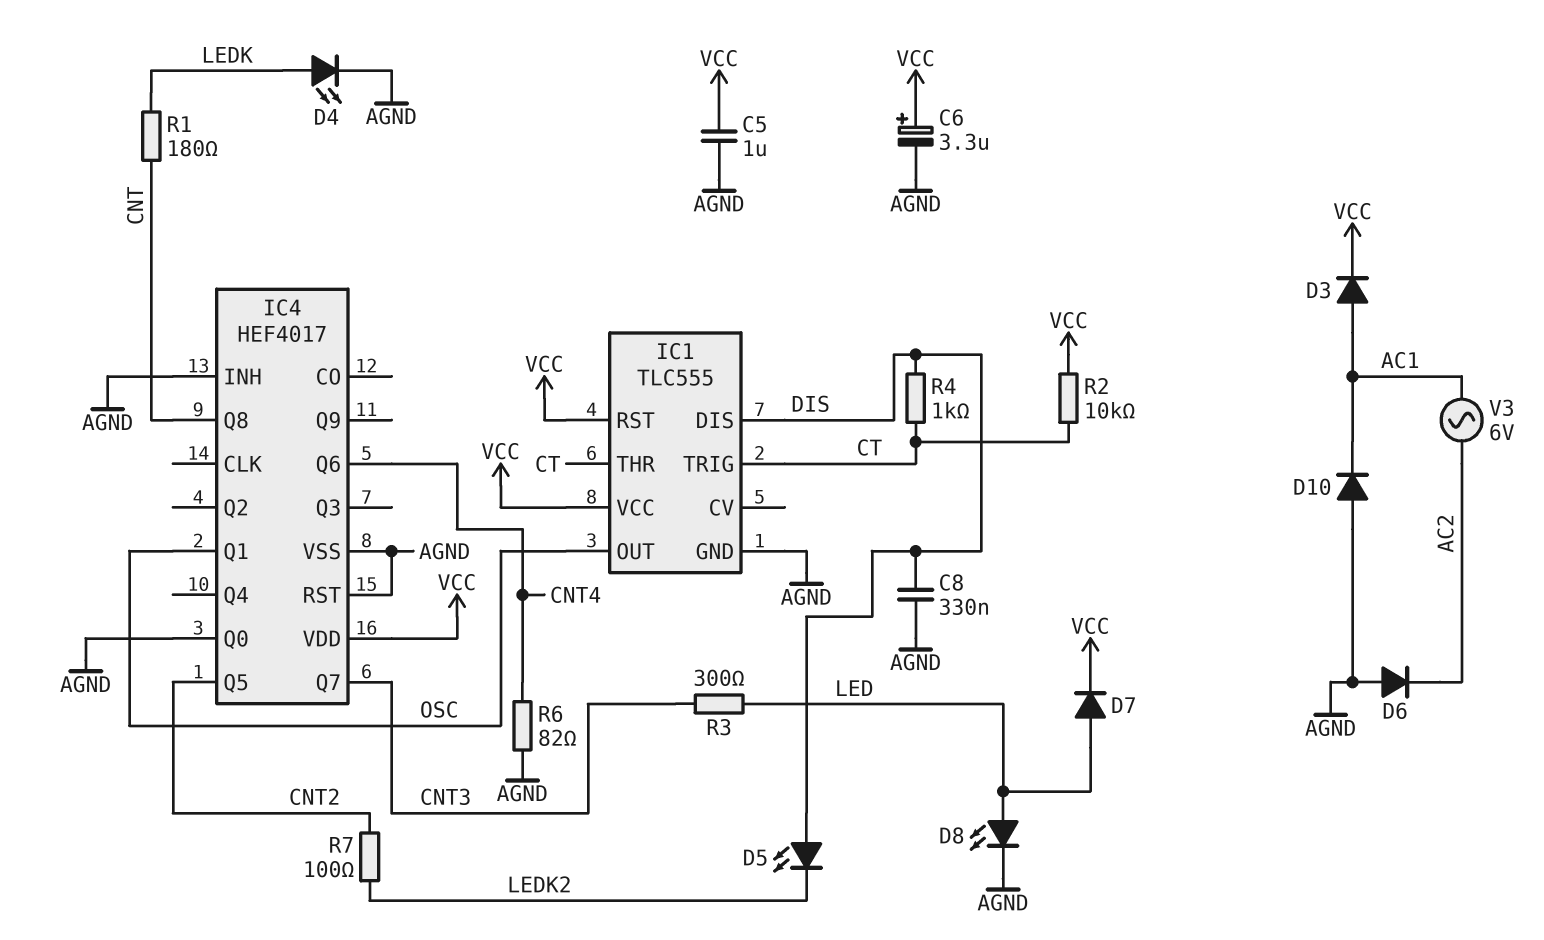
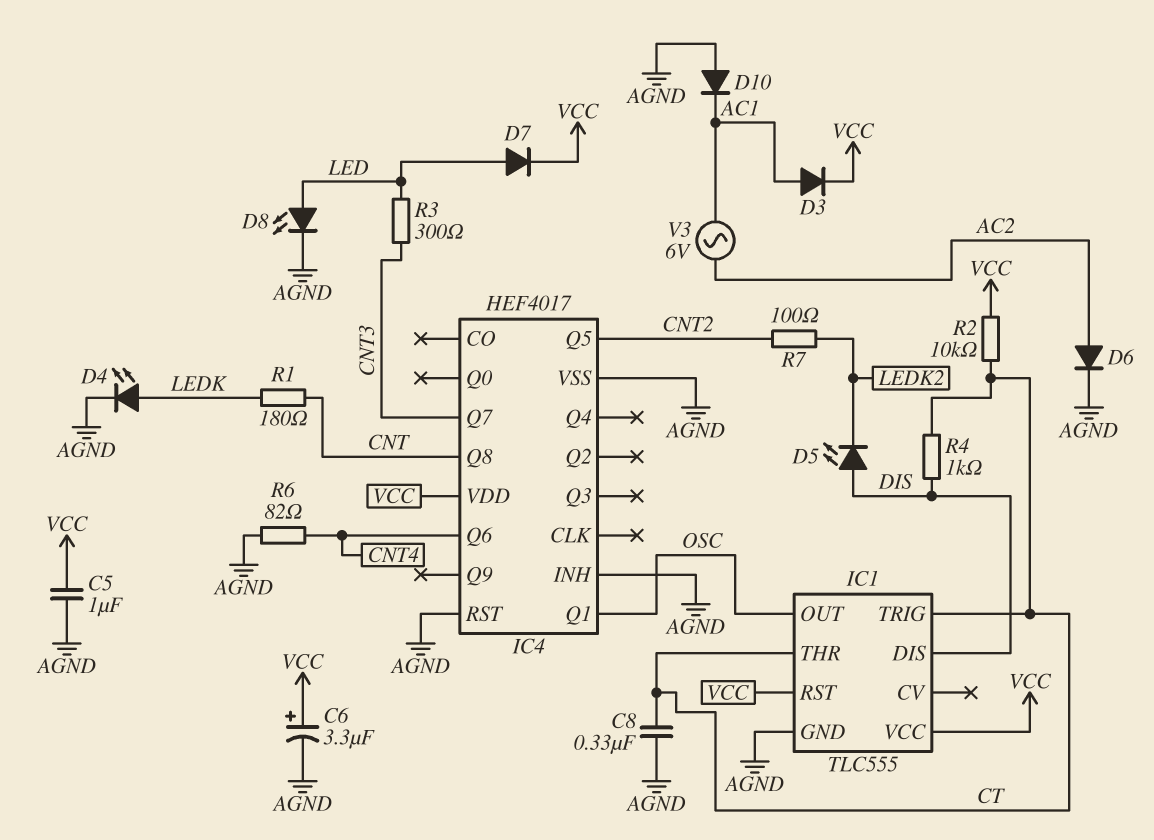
C8: 330nF (AGND, DIS) -> 330nF (AGND, CT)
D6: diode (A AGND, K AC2) -> diode (A AC2, K AGND)
IC4 pin Q0: AGND -> none

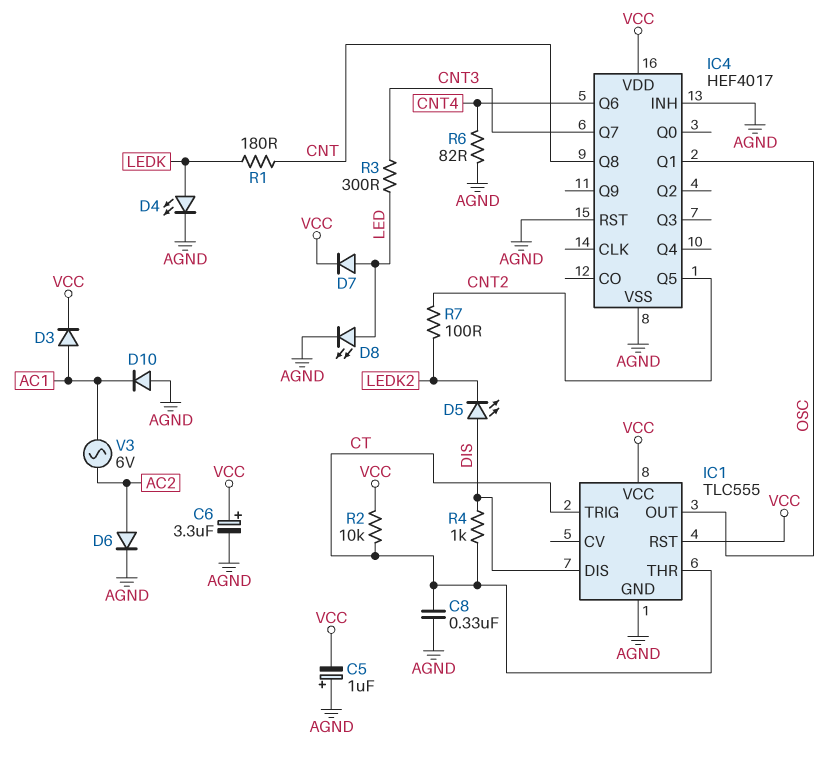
C5: 1uF (AGND, VCC) -> 1uF (plus AGND, minus VCC)

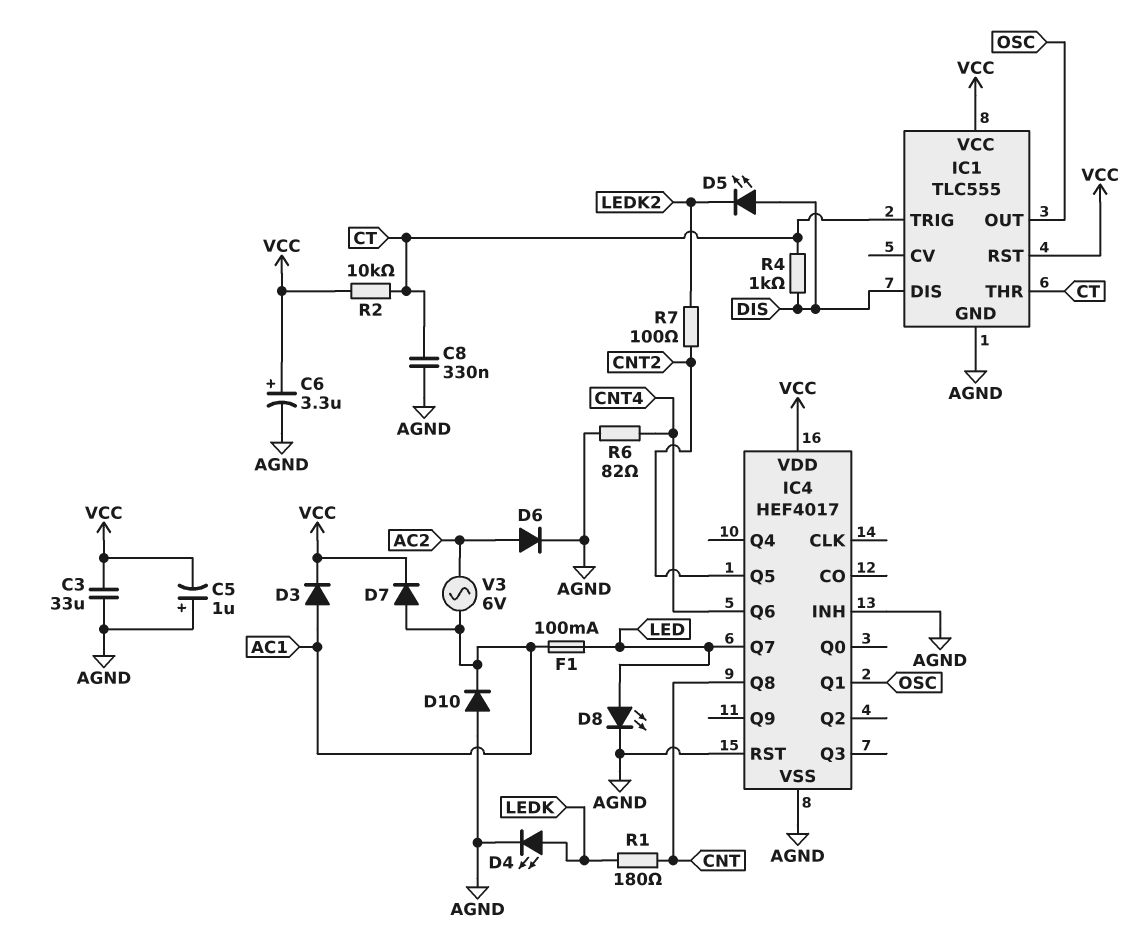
C3: none -> 33uF (AGND, VCC)
D7: diode (A LED, K VCC) -> diode (A AC1, K VCC)
F1: none -> 100mA (AC1, LED)
IC4 pin Q7: CNT3 -> LED
R3: 300 (CNT3, LED) -> none

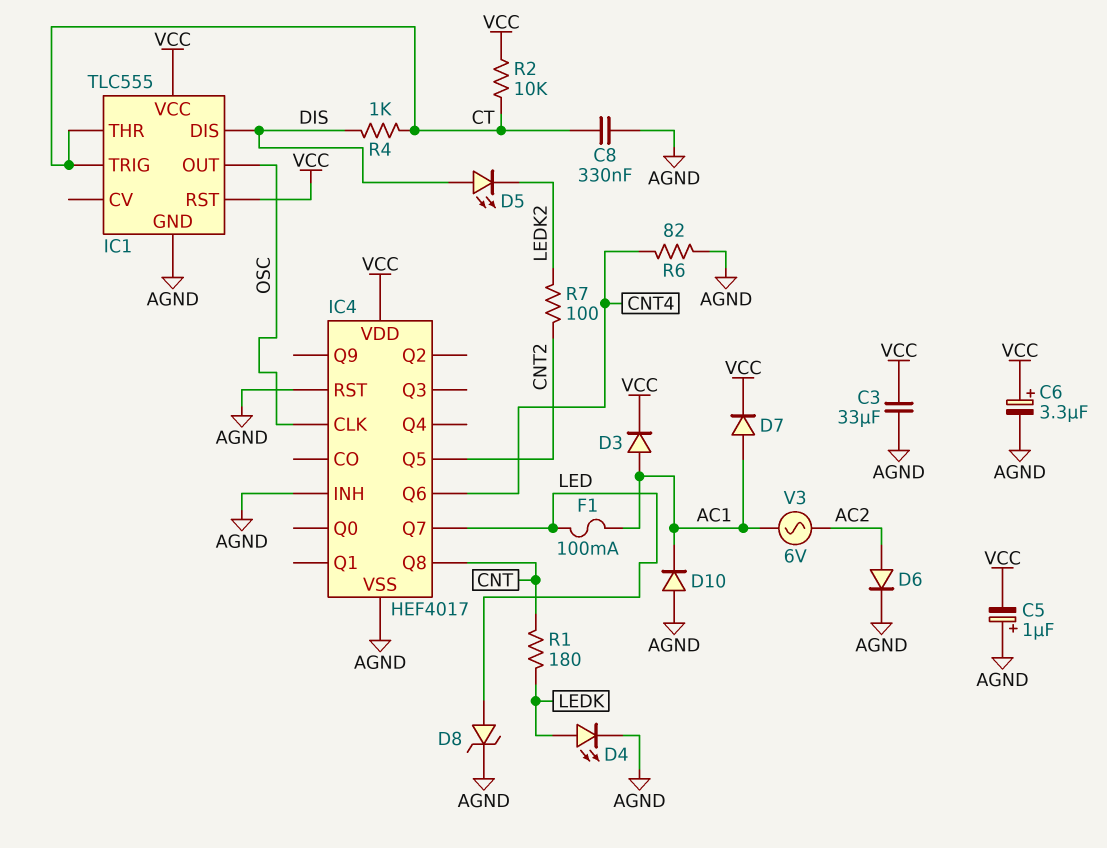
D8: LED (A LED, K AGND) -> zener (A LED, K AGND)
IC4 pin CLK: none -> OSC
IC4 pin Q1: OSC -> none

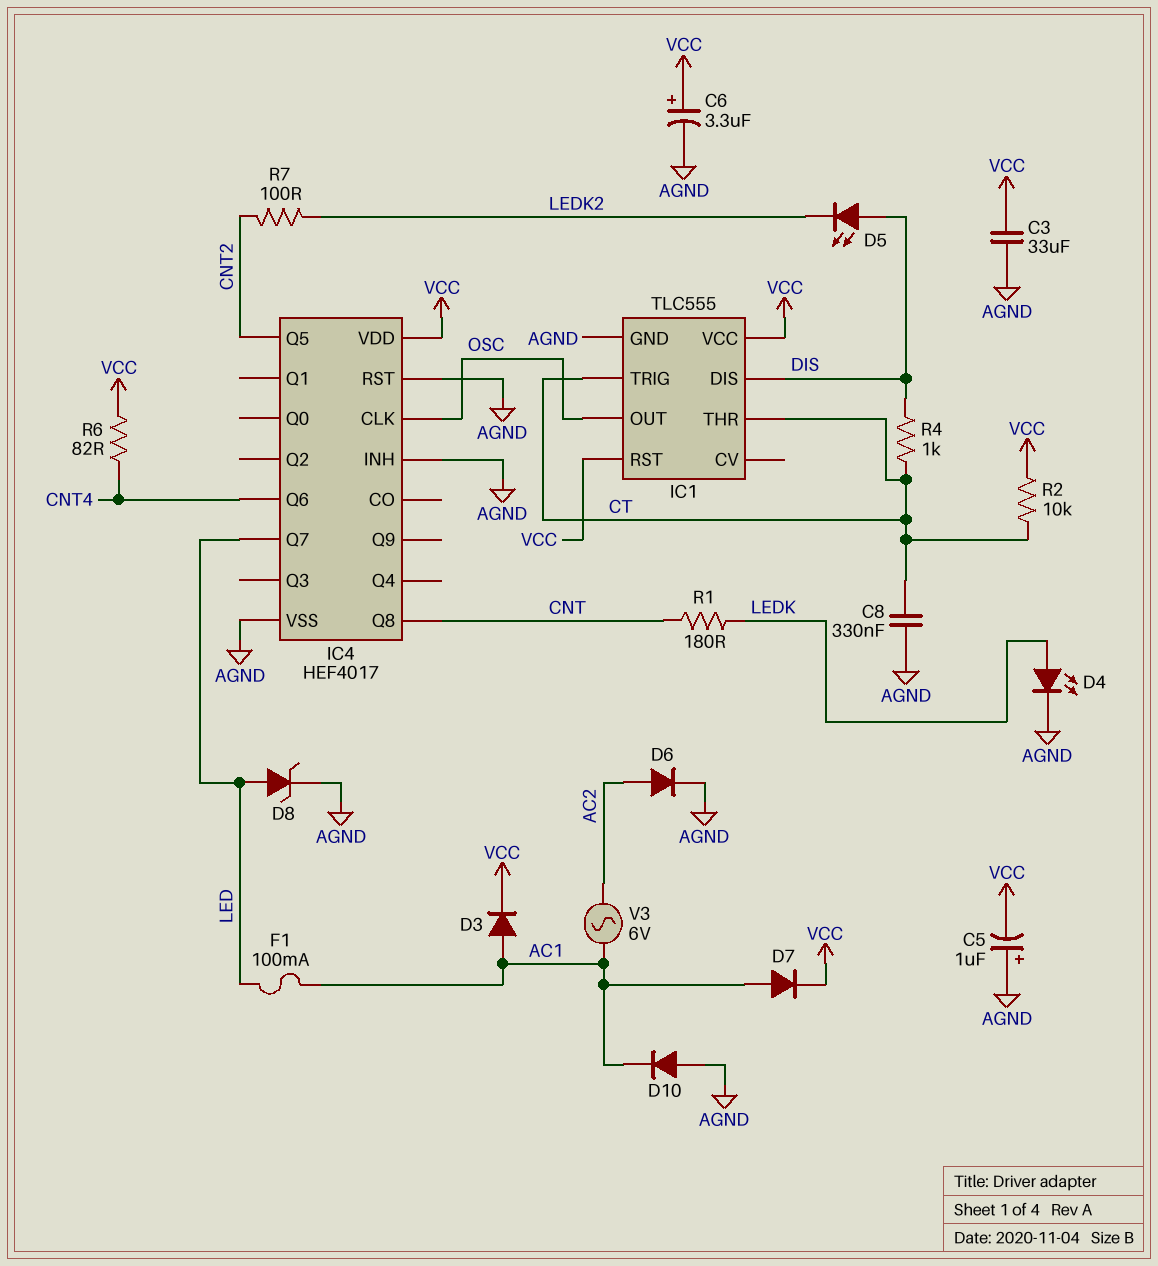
R6: 82 (AGND, CNT4) -> 82 (CNT4, VCC)

